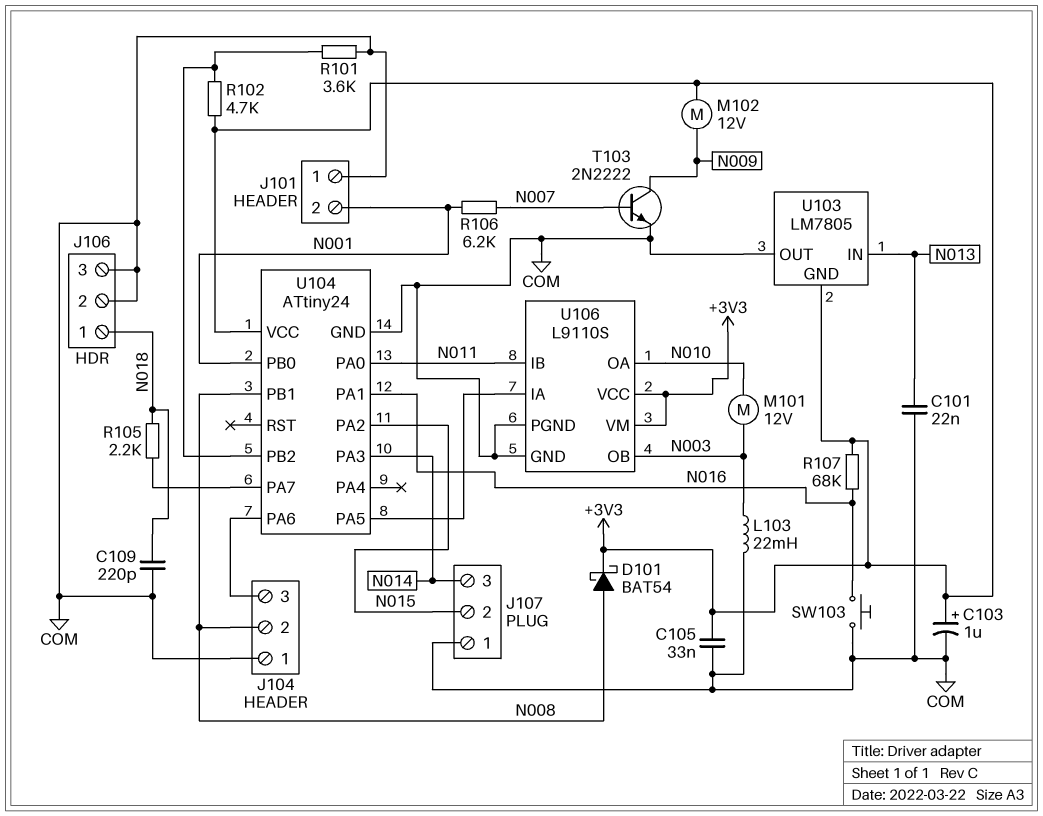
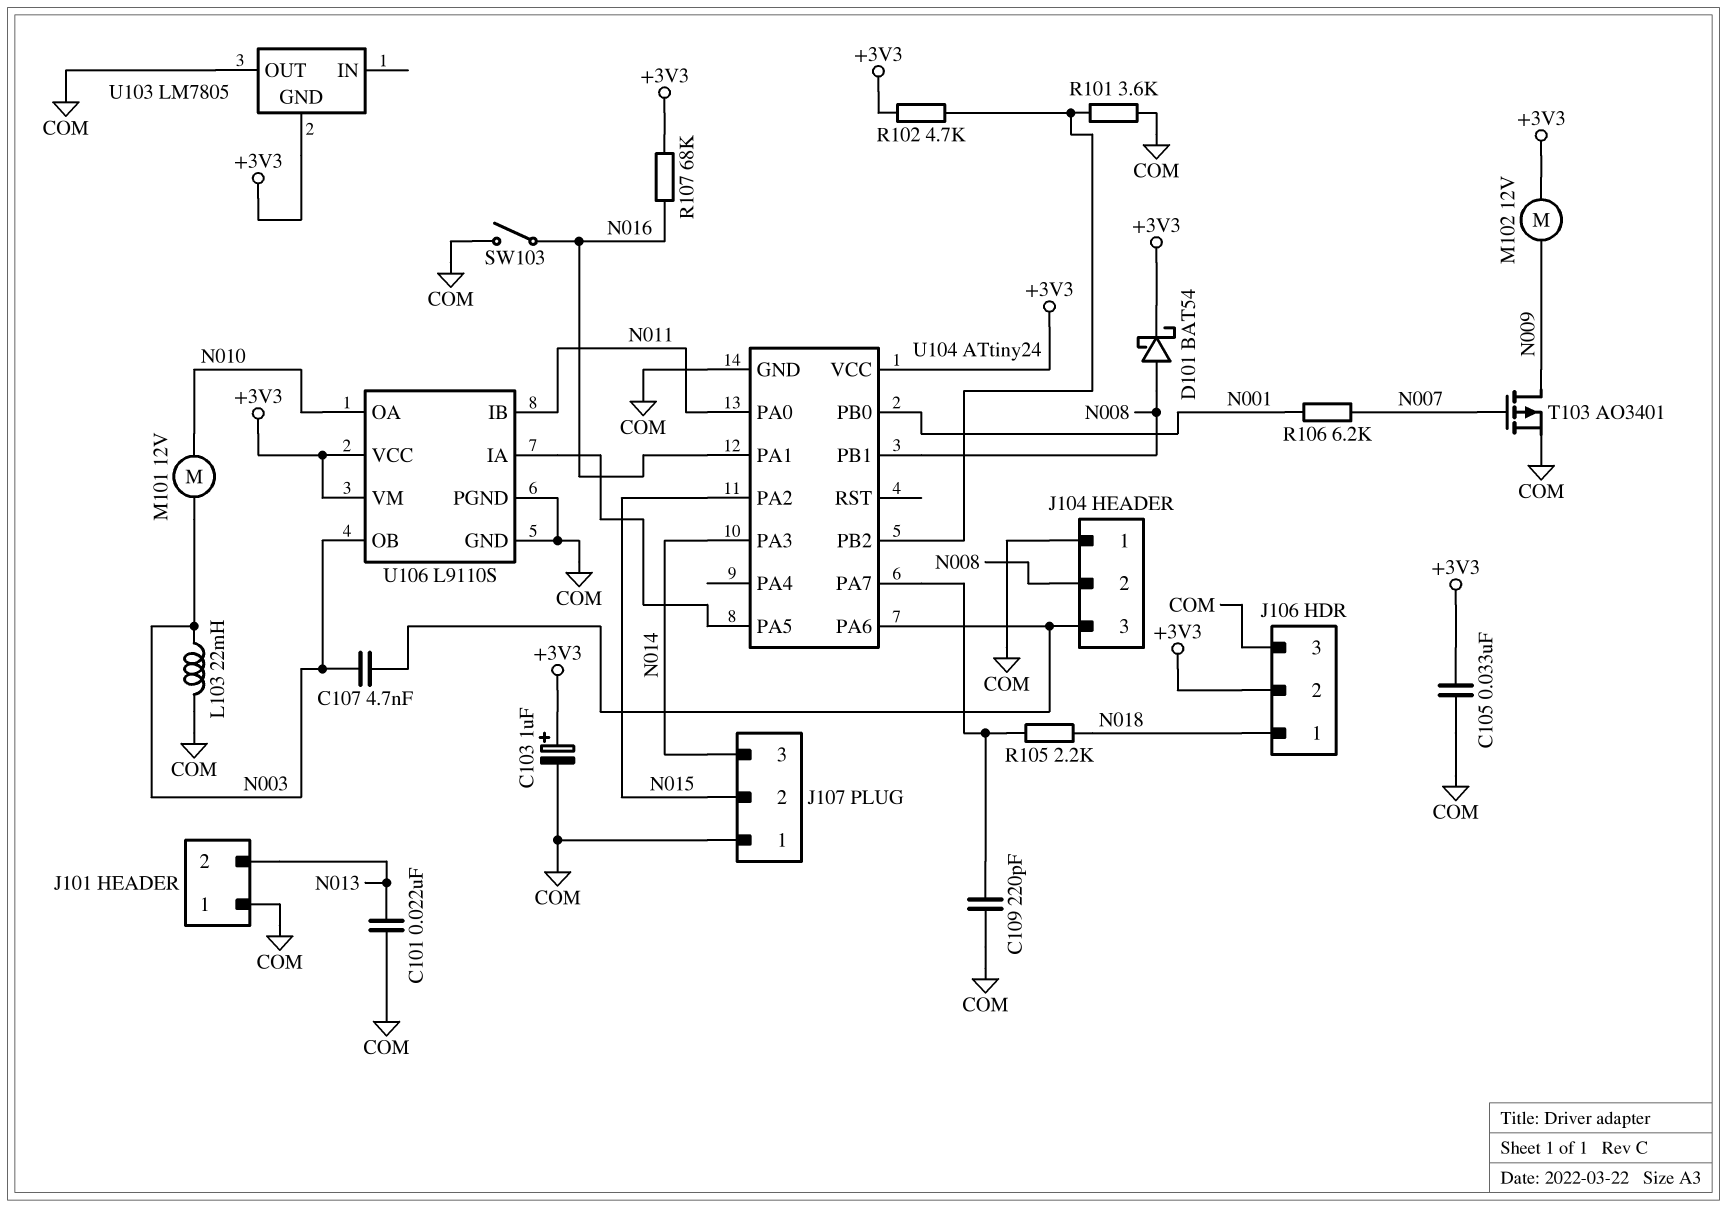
C107: none -> 4.7nF (J104/3, N003)
C109: 220pF (COM, N018) -> 220pF (COM, U104/PA7)
J101 pin 2: N001 -> N013
J106 pin 2: COM -> +3V3
SW103: button (COM, N016) -> switch (COM, N016)
T103: NPN 2N2222 (B N007, C N009, E COM) -> PMOS AO3401 (G N007, D N009, S COM)
U103 pin IN: N013 -> none

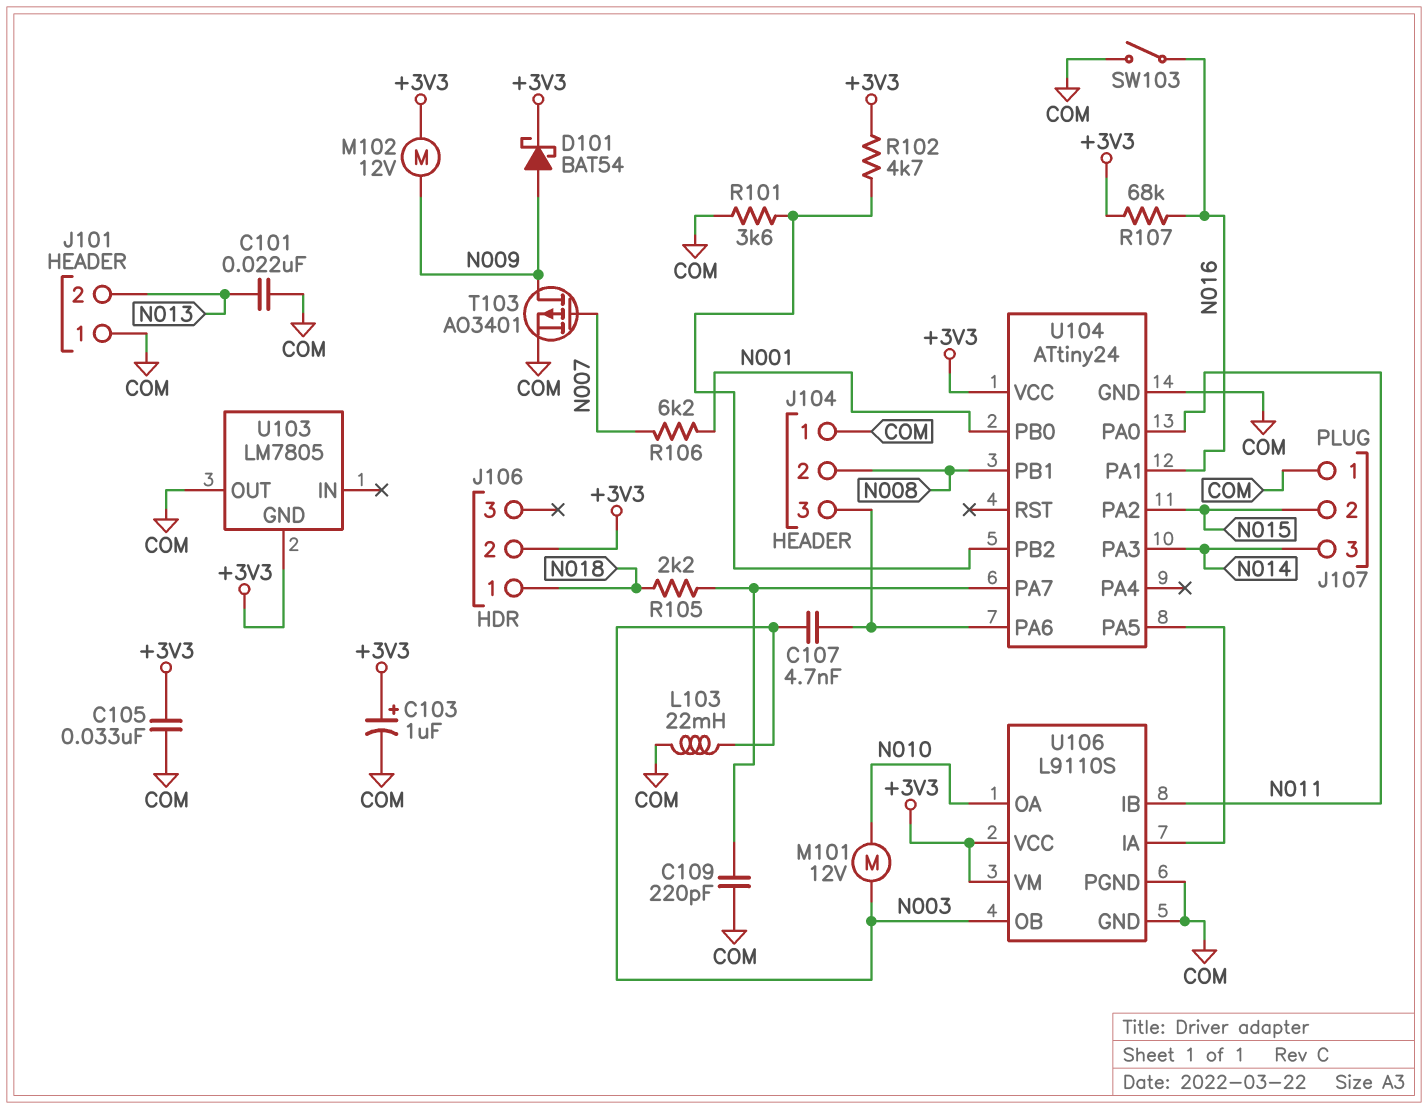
D101: schottky BAT54 (A N008, K +3V3) -> schottky BAT54 (A N009, K +3V3)
J106 pin 3: COM -> none

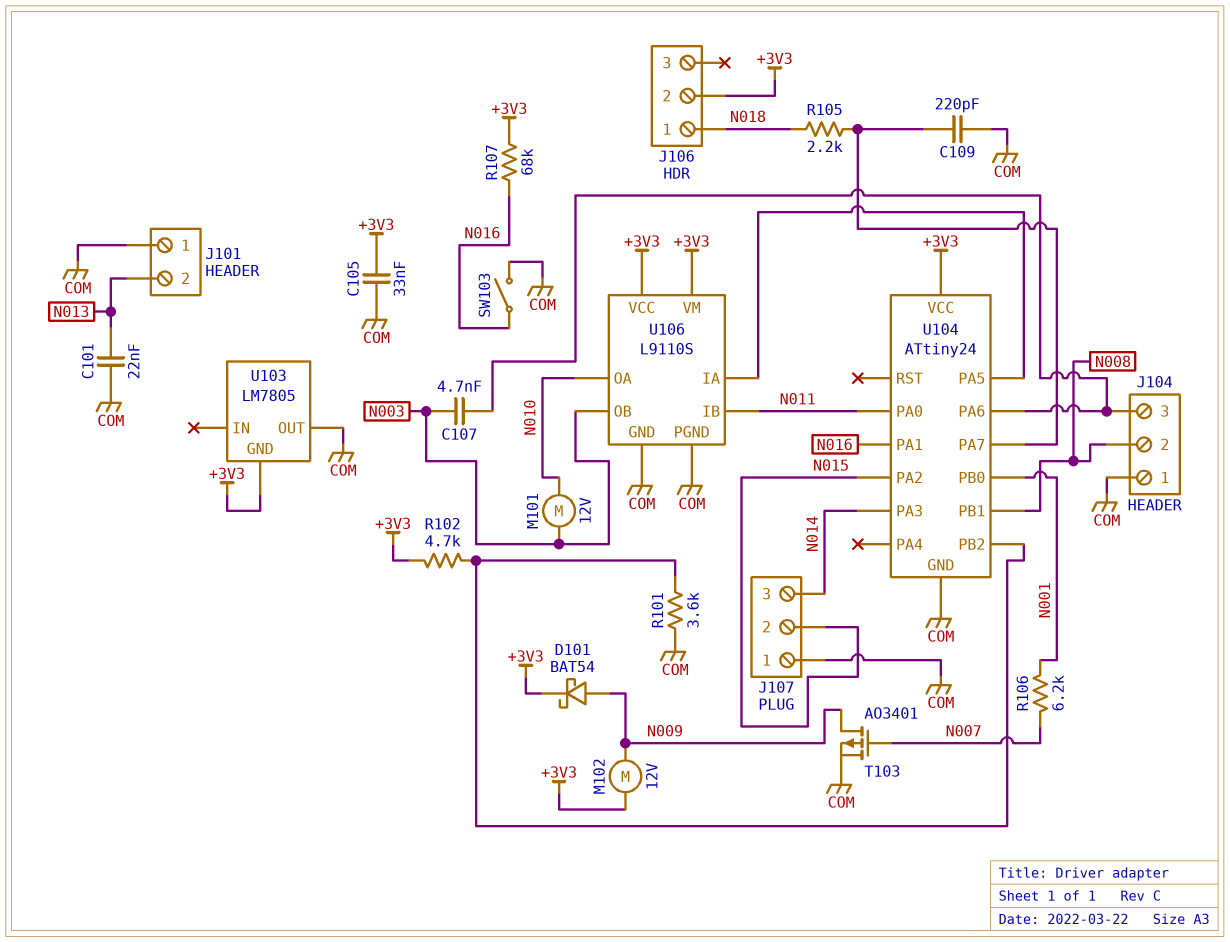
C103: 1uF (plus +3V3, minus COM) -> none
L103: 22mH (COM, N003) -> none

